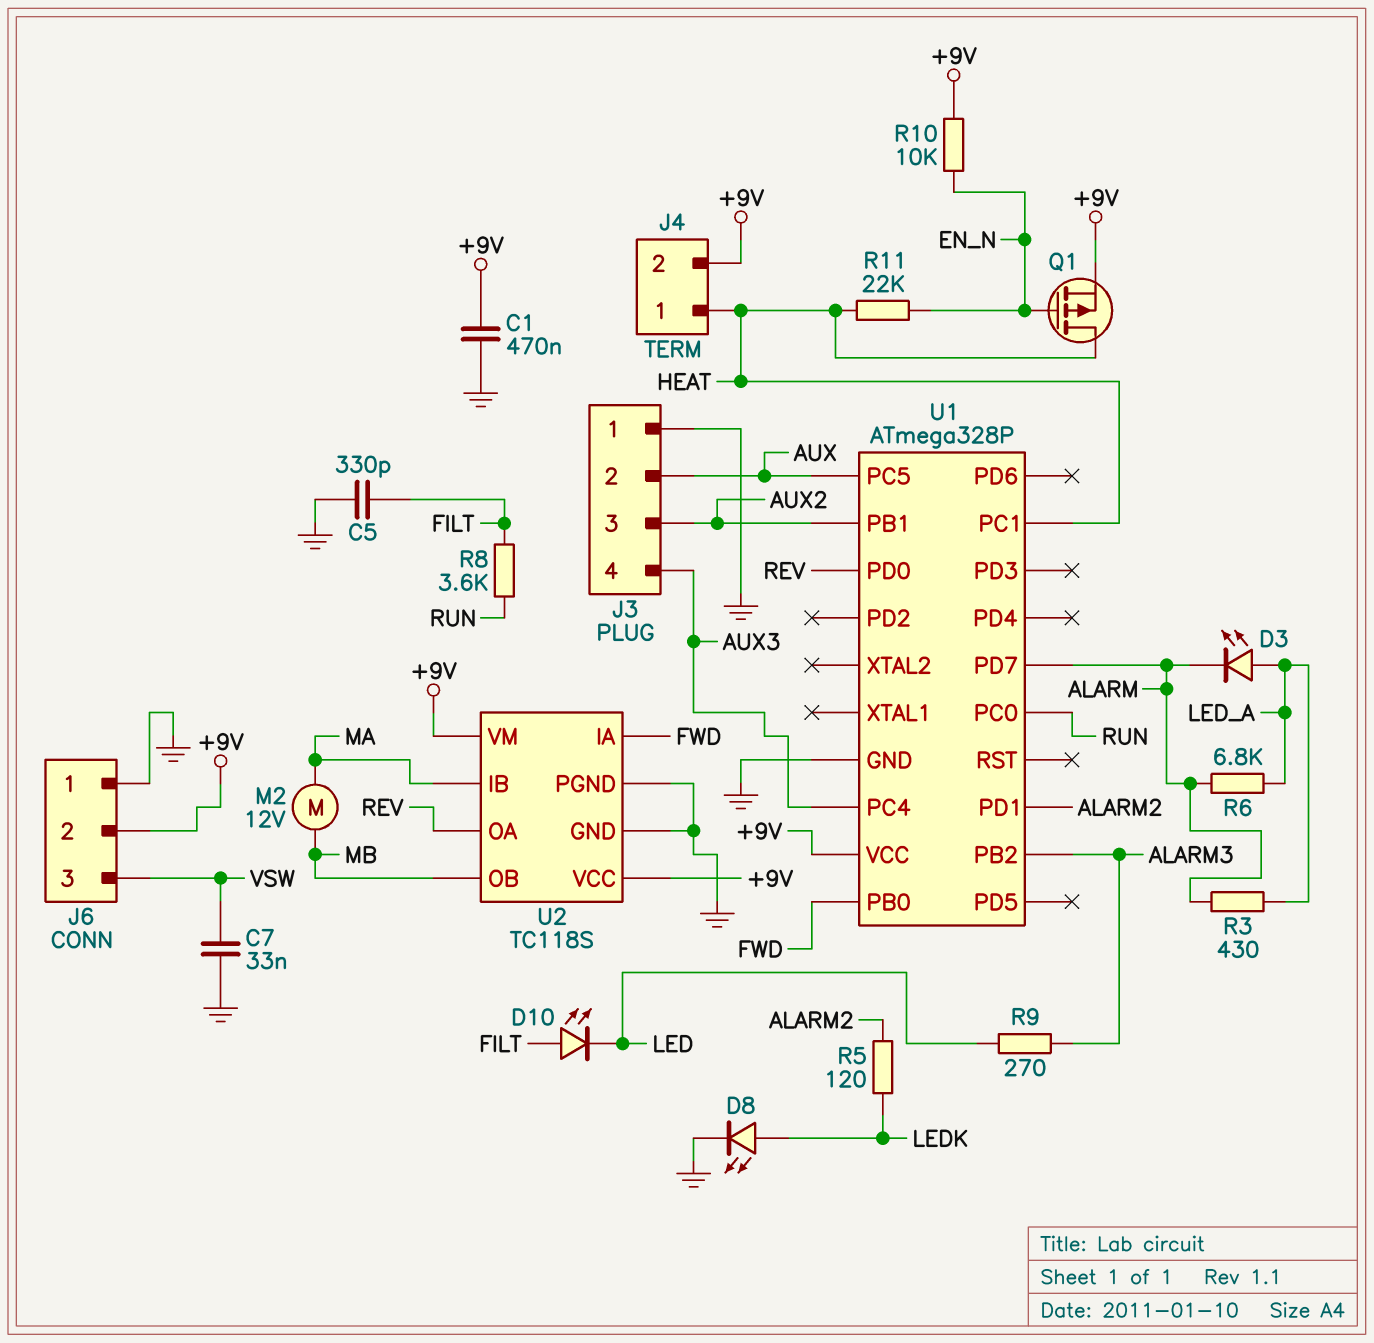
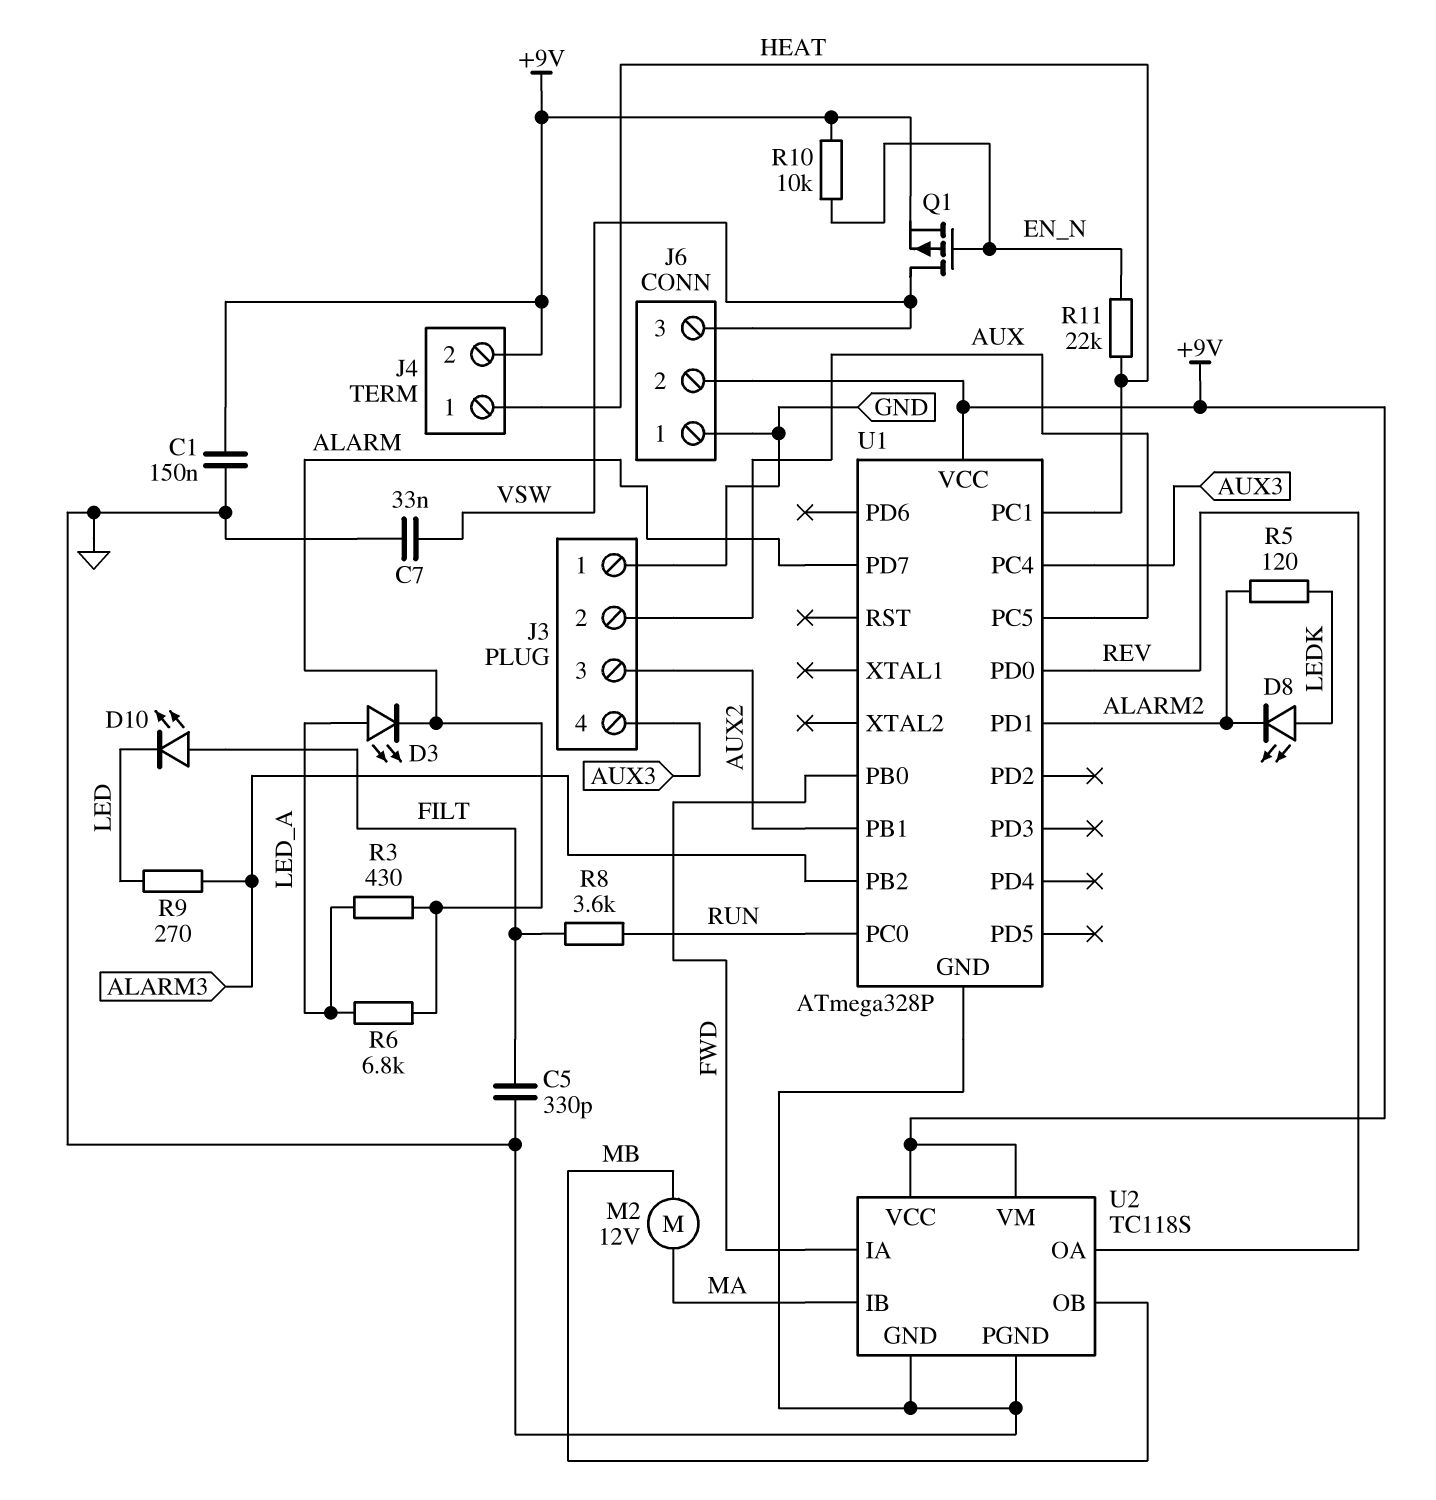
C1: 470nF (+9V, GND) -> 150nF (+9V, GND)
D8: LED (A LEDK, K GND) -> LED (A LEDK, K ALARM2)
Q1: PMOS (G EN_N, D HEAT, S +9V) -> PMOS (G EN_N, D VSW, S +9V)

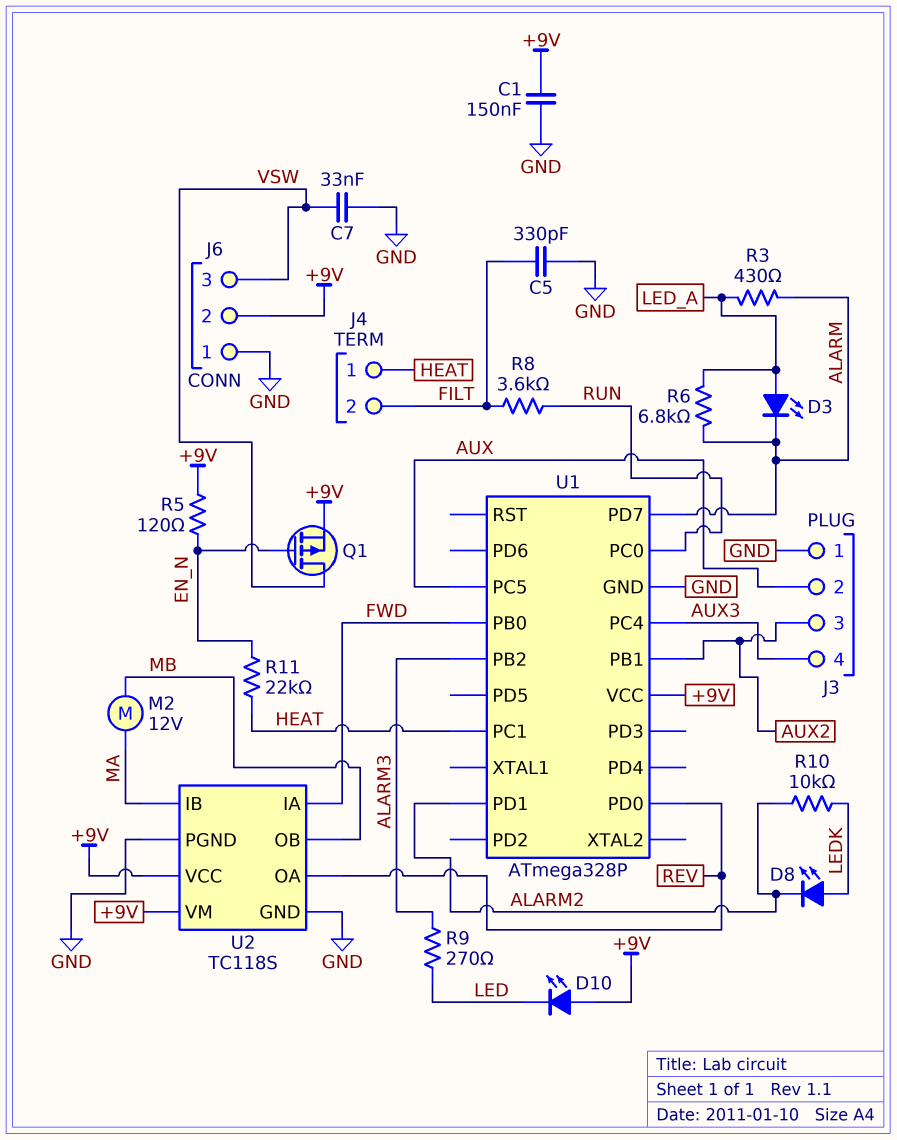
D10: LED (A FILT, K LED) -> LED (A +9V, K LED)
J4 pin 2: +9V -> FILT
R5: 120 (ALARM2, LEDK) -> 120 (+9V, EN_N)
R10: 10k (+9V, EN_N) -> 10k (ALARM2, LEDK)

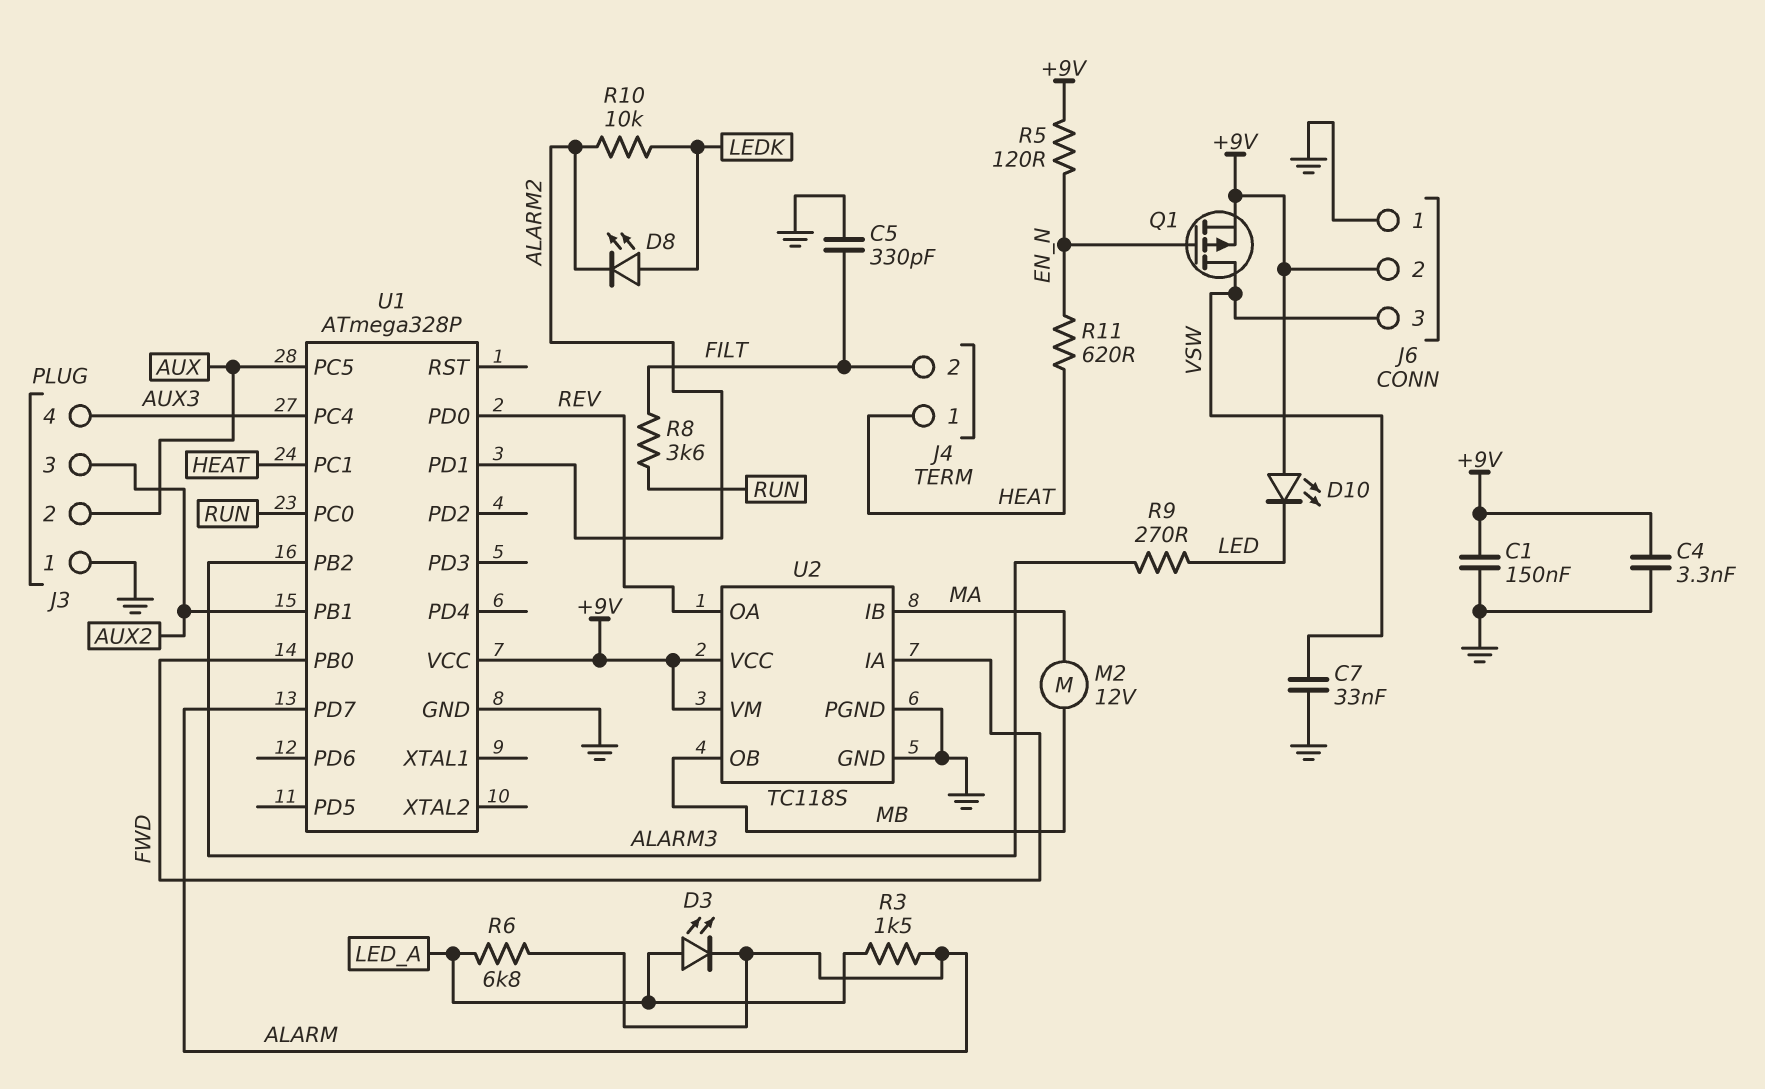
C4: none -> 3.3nF (+9V, GND)
R3: 430 (ALARM, LED_A) -> 1.5k (ALARM, LED_A)
R11: 22k (EN_N, HEAT) -> 620 (EN_N, HEAT)

